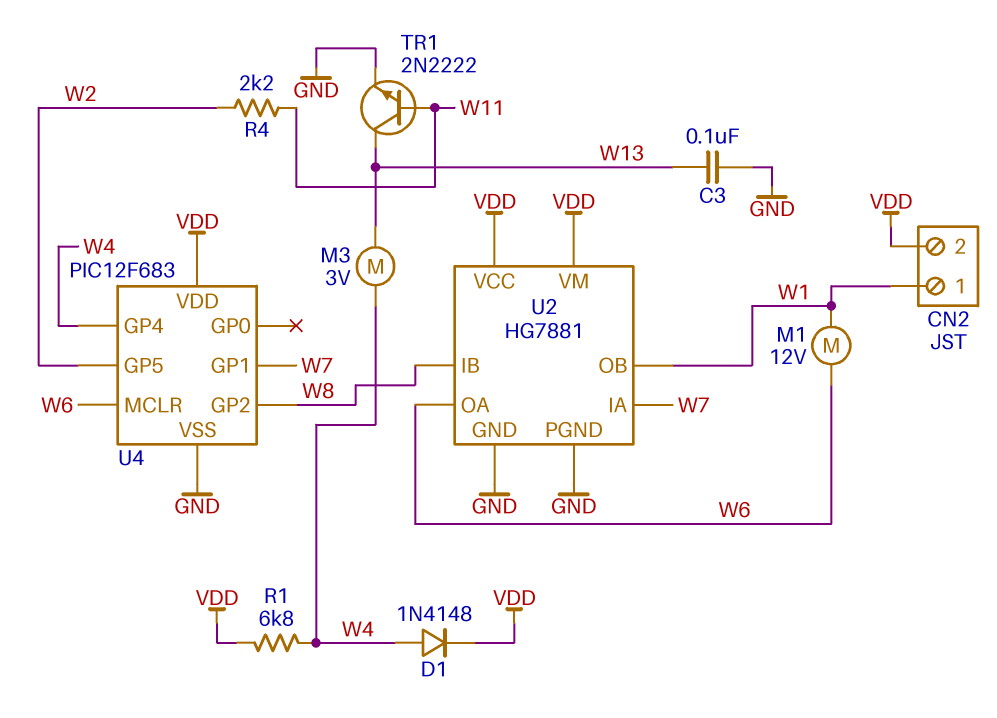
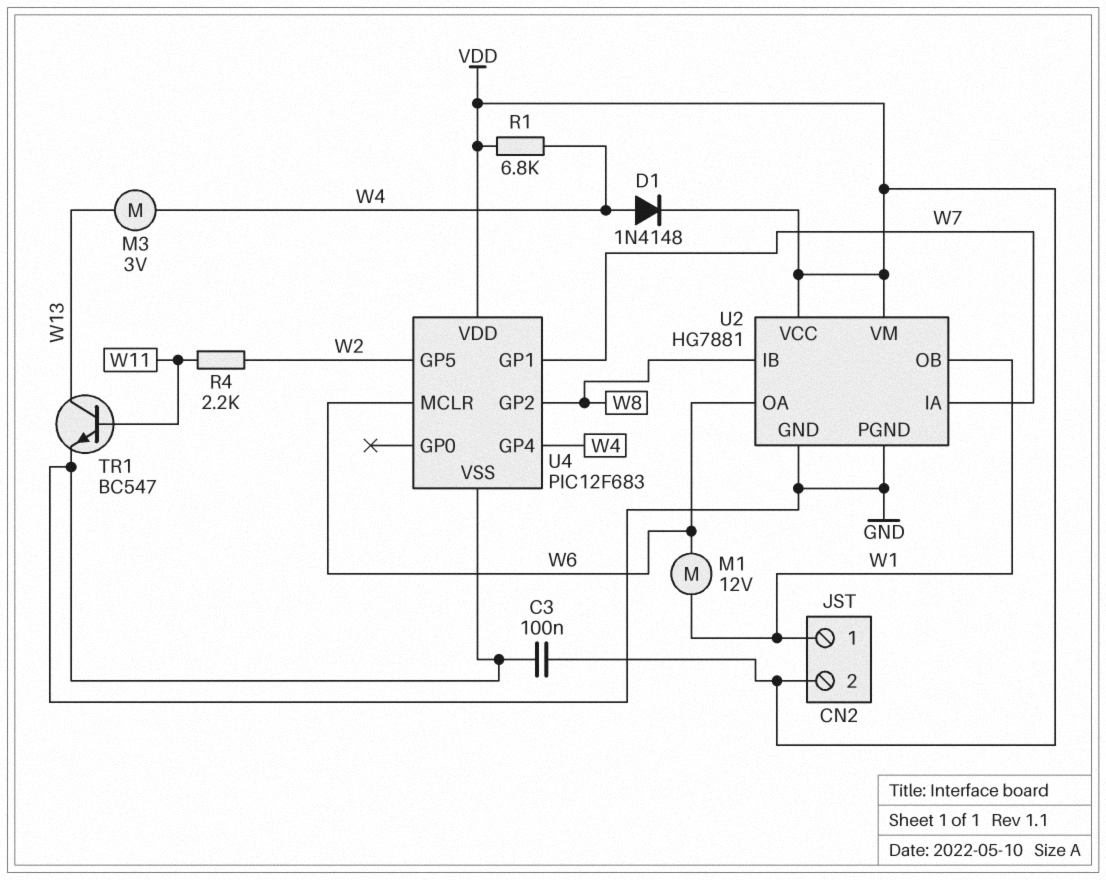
C3: 100nF (GND, W13) -> 100nF (GND, VDD)
TR1: NPN 2N2222 (B W11, C W13, E GND) -> NPN BC547 (B W11, C W13, E GND)

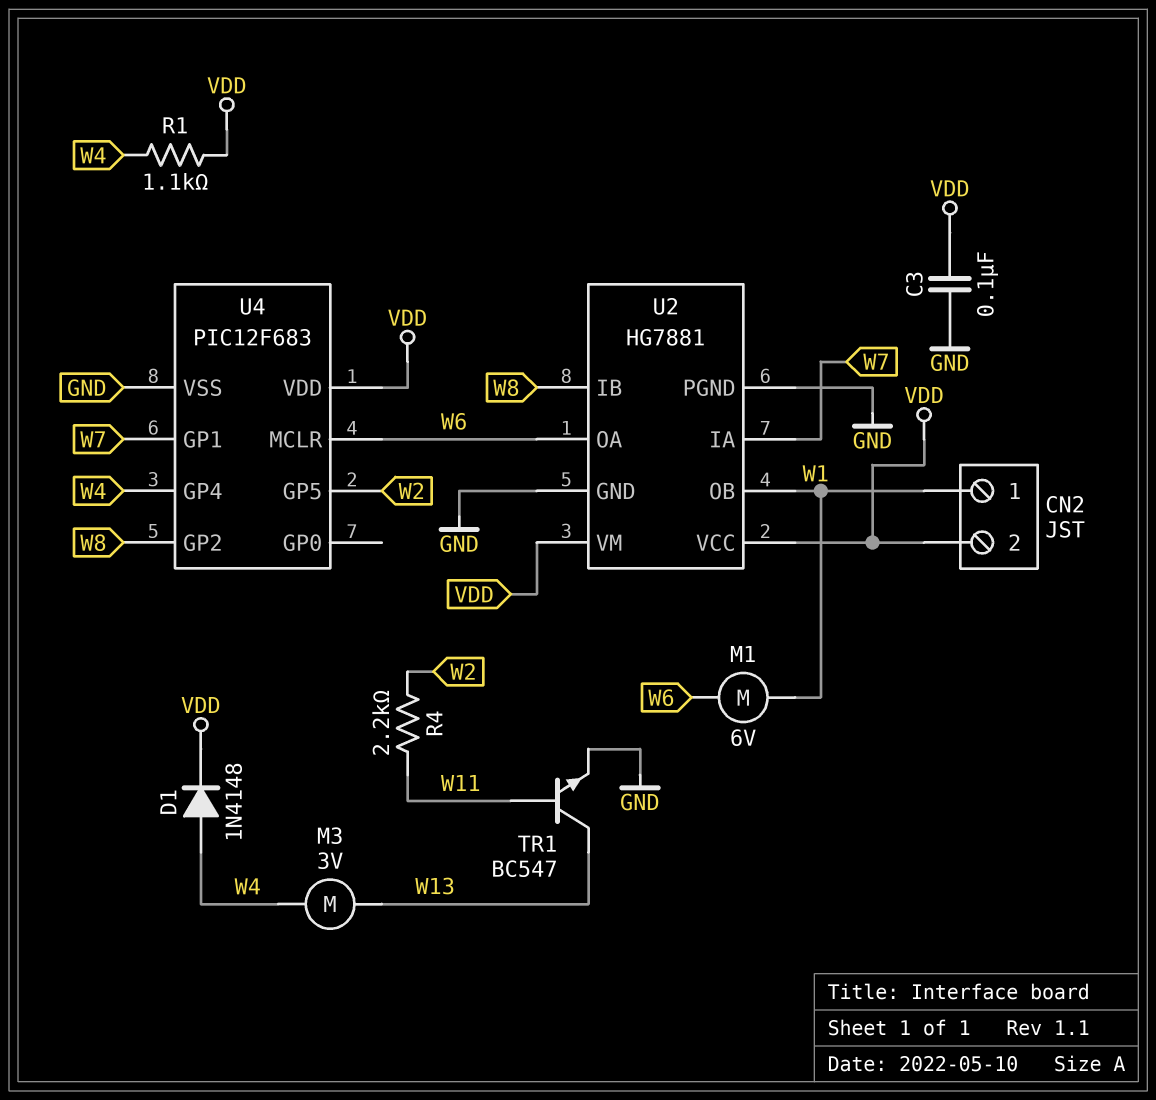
M1: motor 12V (W1, W6) -> motor 6V (W1, W6)
R1: 6.8k (VDD, W4) -> 1.1k (VDD, W4)

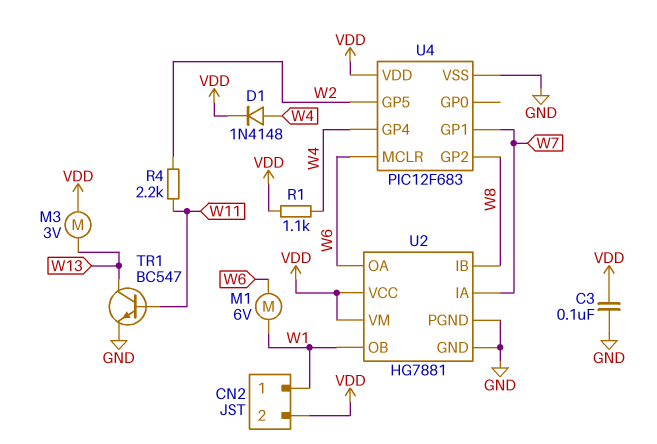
M3: motor 3V (W4, W13) -> motor 3V (VDD, W13)

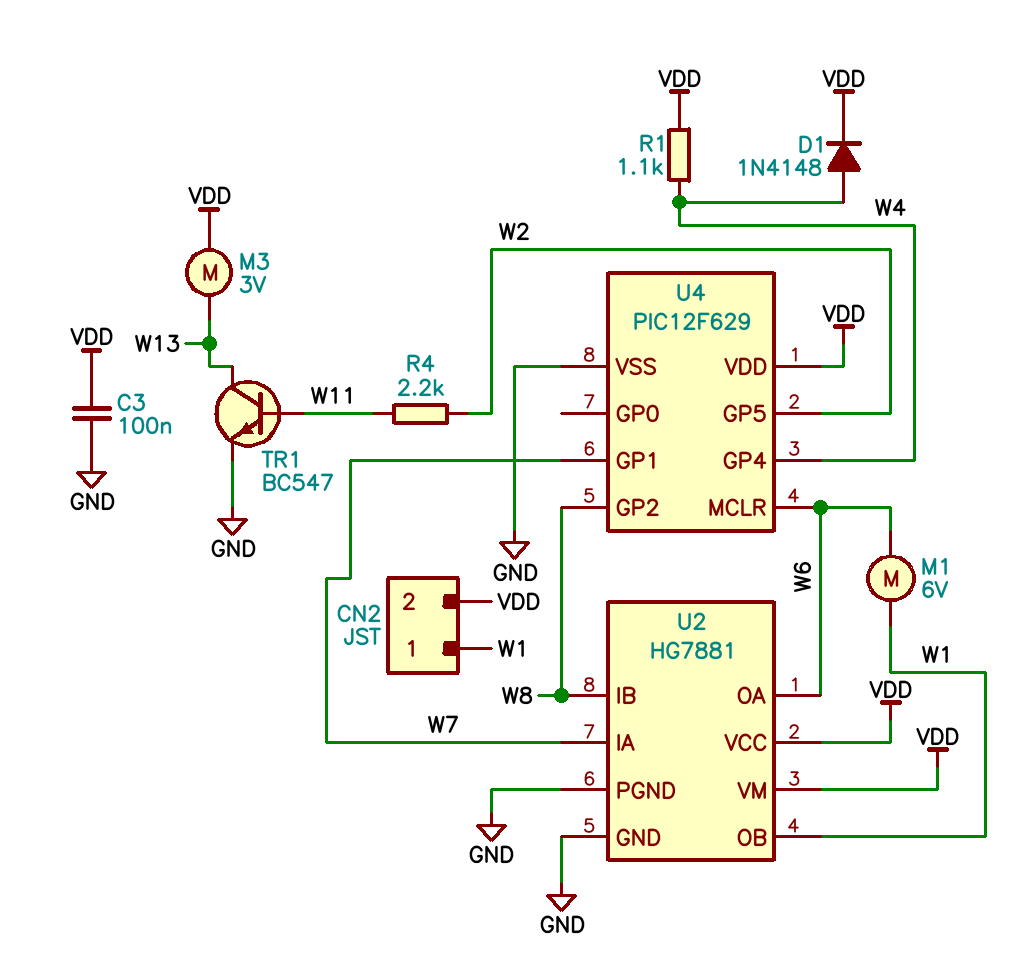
U4: PIC12F683 -> PIC12F629

